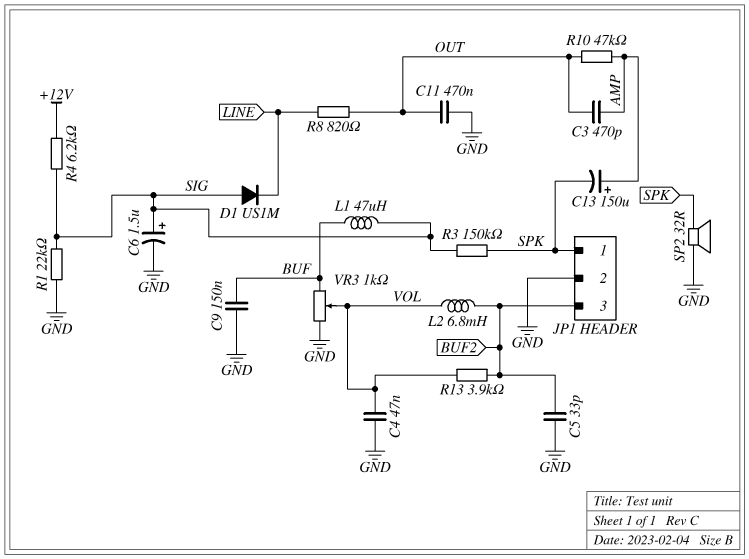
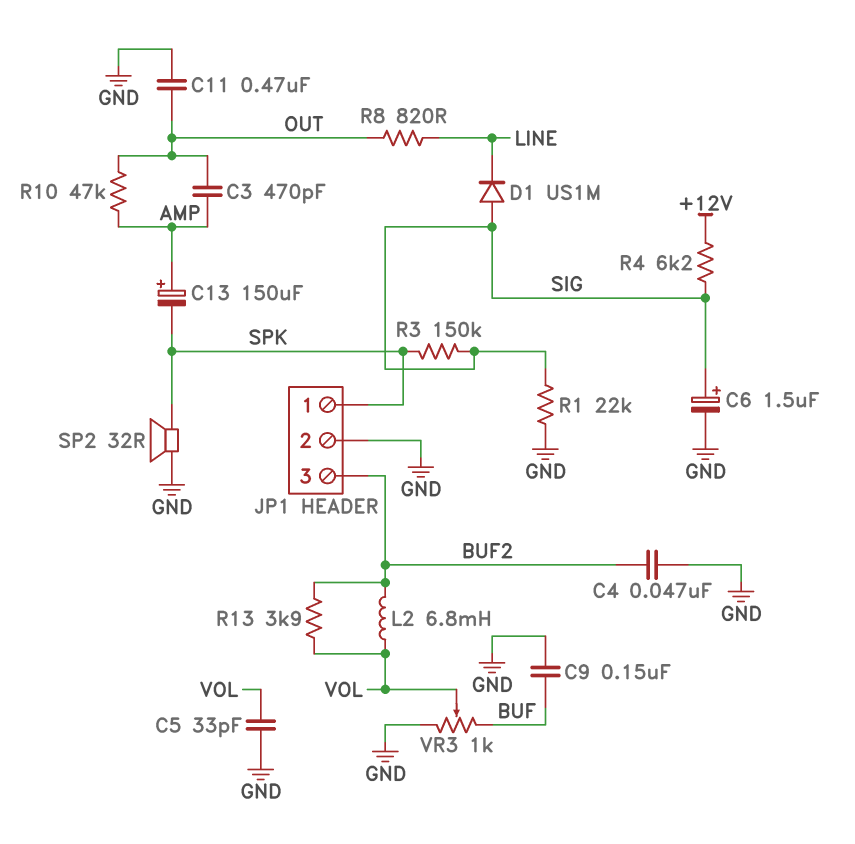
C4: 47nF (GND, VOL) -> 47nF (BUF2, GND)
C5: 33pF (BUF2, GND) -> 33pF (GND, VOL)
L1: 47uH (BUF, SIG) -> none

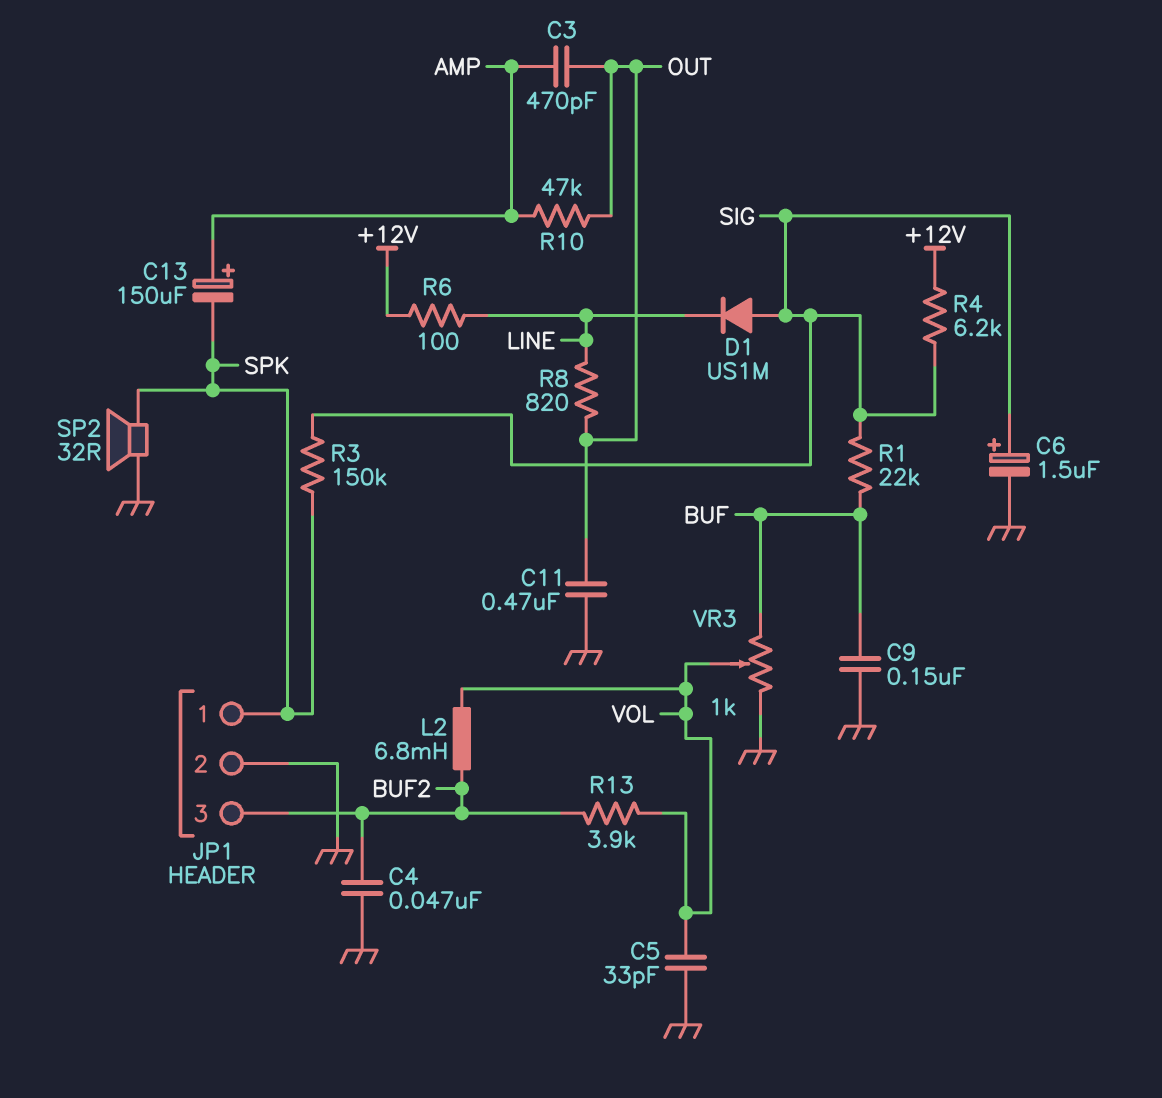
R1: 22k (GND, SIG) -> 22k (BUF, SIG)
R6: none -> 100 (+12V, LINE)

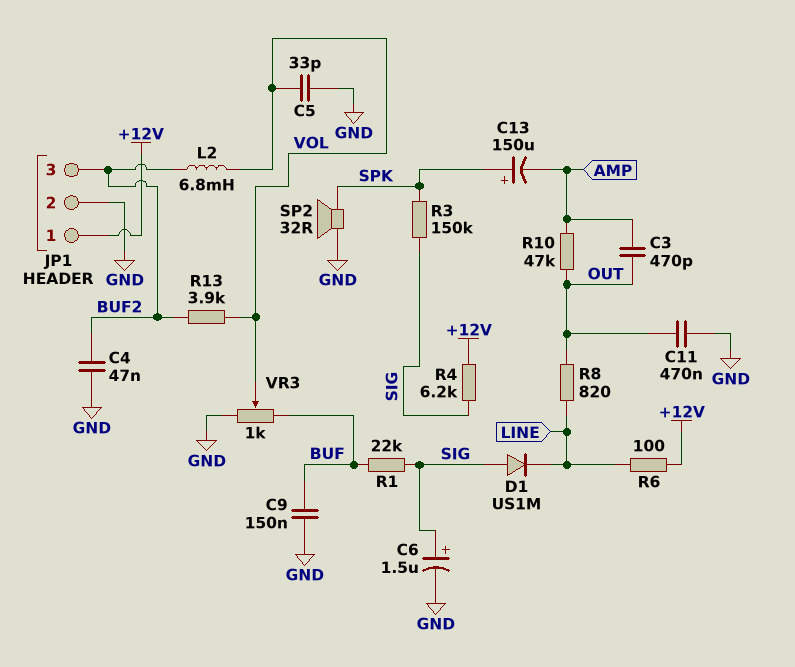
C13: 150uF (plus AMP, minus SPK) -> 150uF (plus SPK, minus AMP)
JP1 pin 1: SPK -> +12V

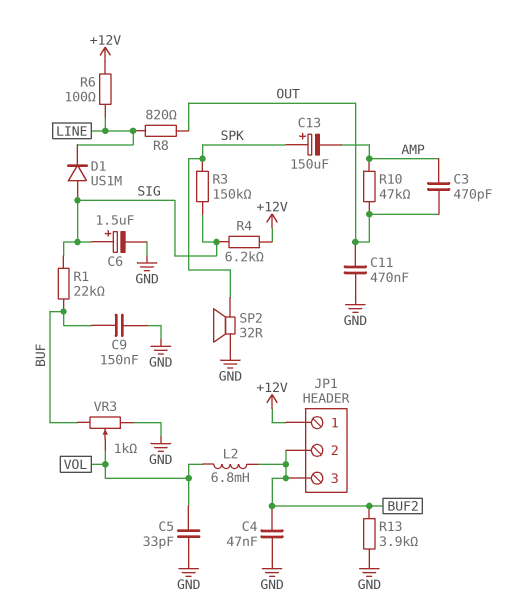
JP1 pin 2: GND -> BUF2
R13: 3.9k (BUF2, VOL) -> 3.9k (BUF2, GND)

